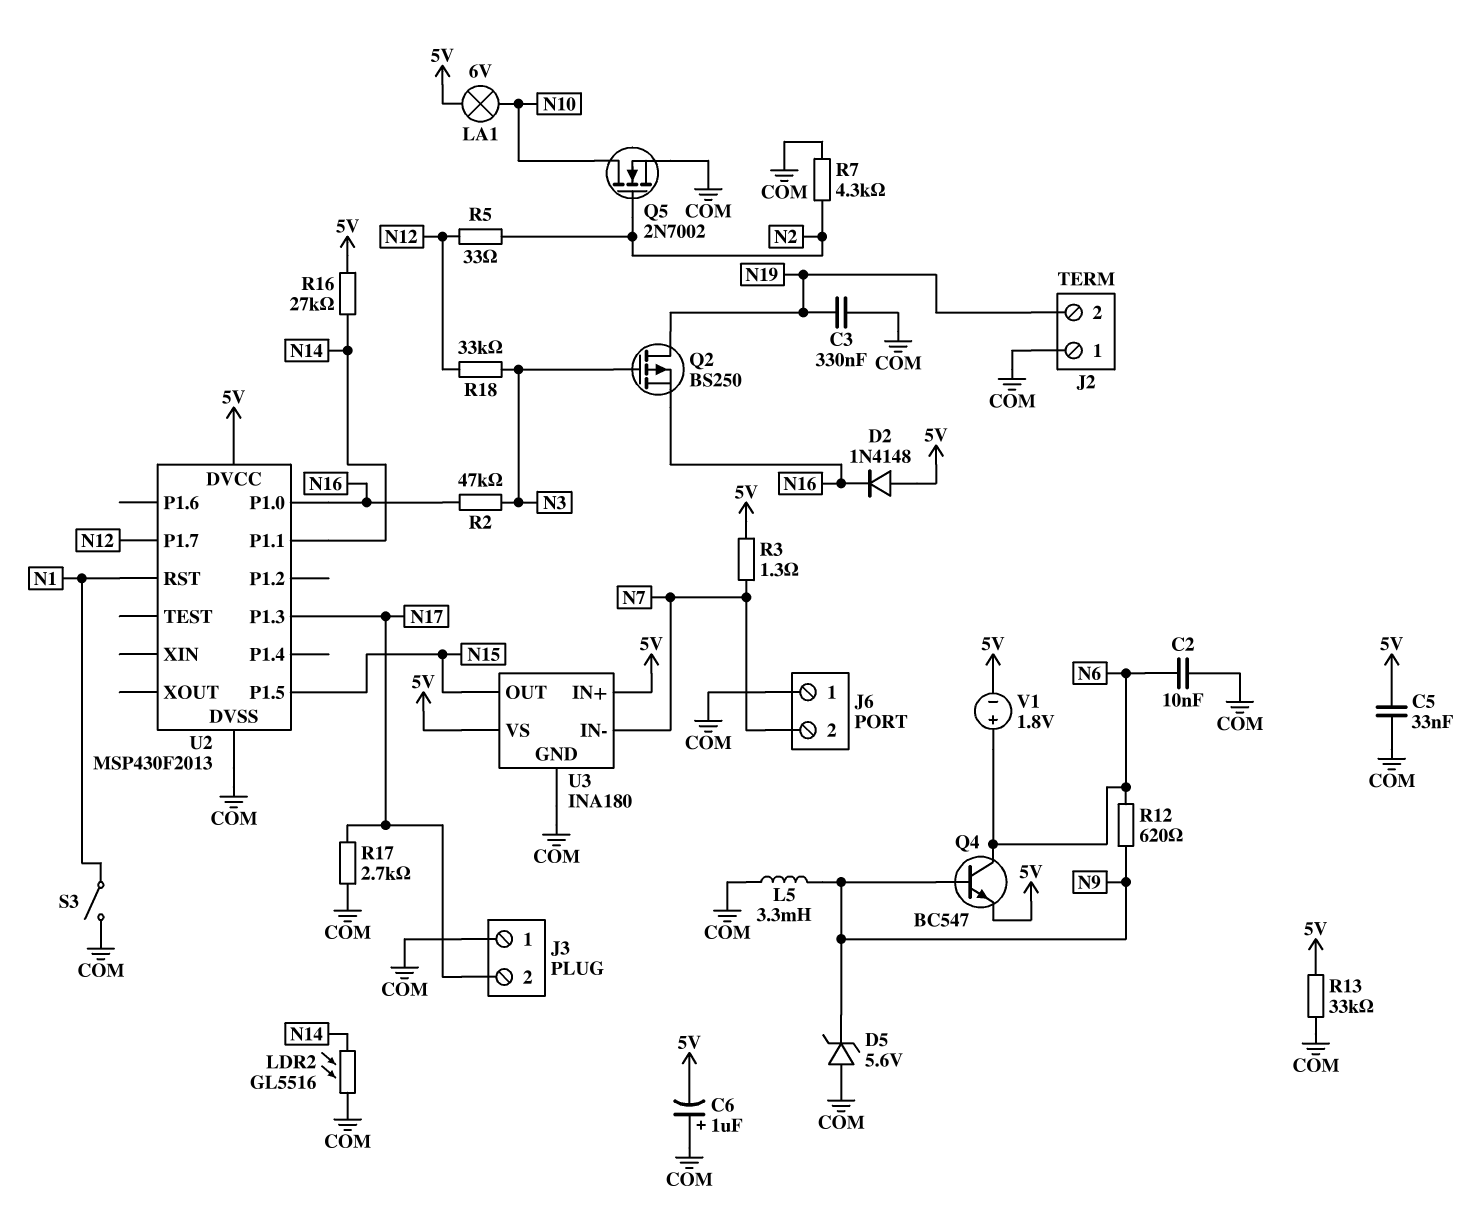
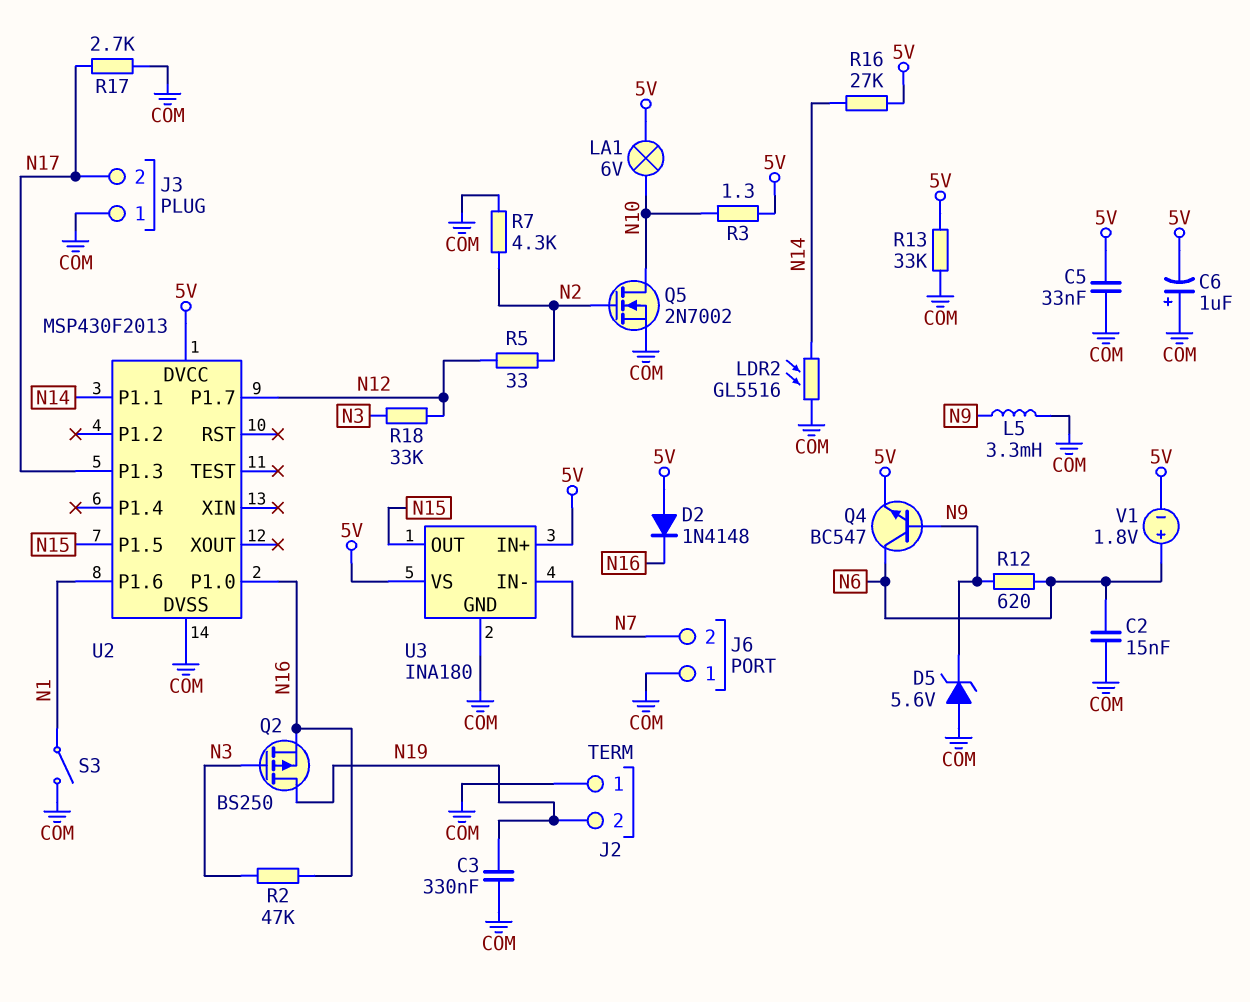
C2: 10nF (COM, N6) -> 15nF (COM, N6)
R3: 1.3 (5V, N7) -> 1.3 (5V, N10)
U2 pin P1.6: none -> N1
U2 pin RST: N1 -> none

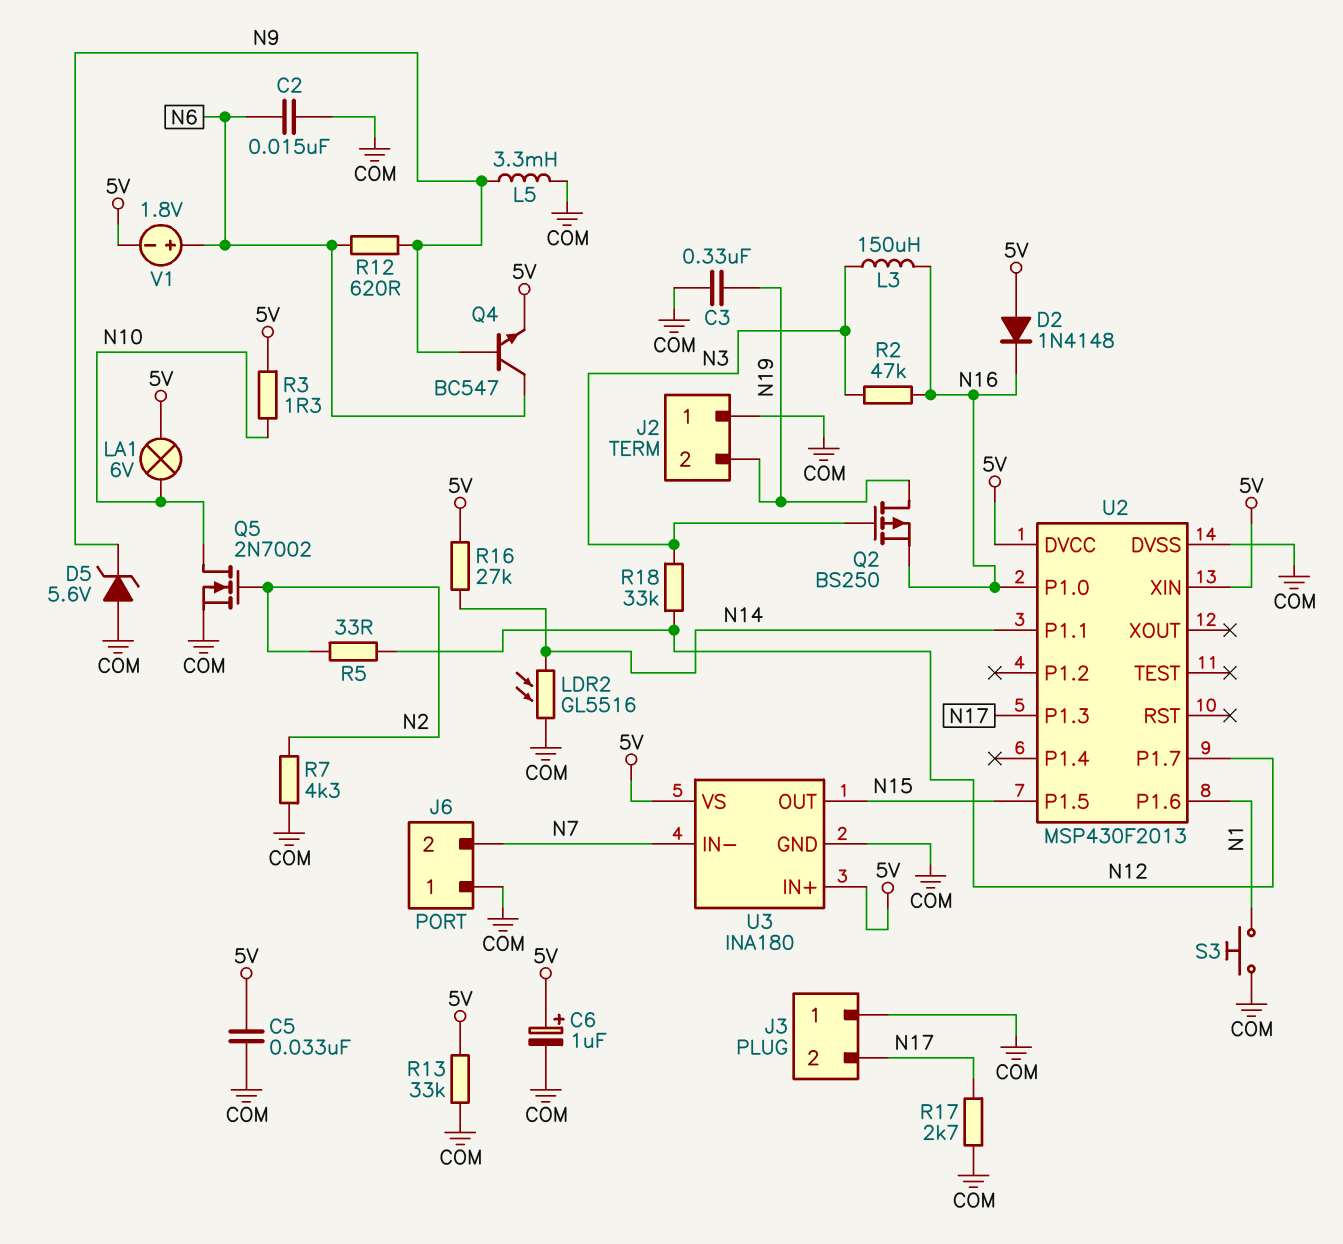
C6: 1uF (plus COM, minus 5V) -> 1uF (plus 5V, minus COM)
L3: none -> 150uH (N3, N16)
S3: switch (COM, N1) -> button (COM, N1)
U2 pin XIN: none -> 5V

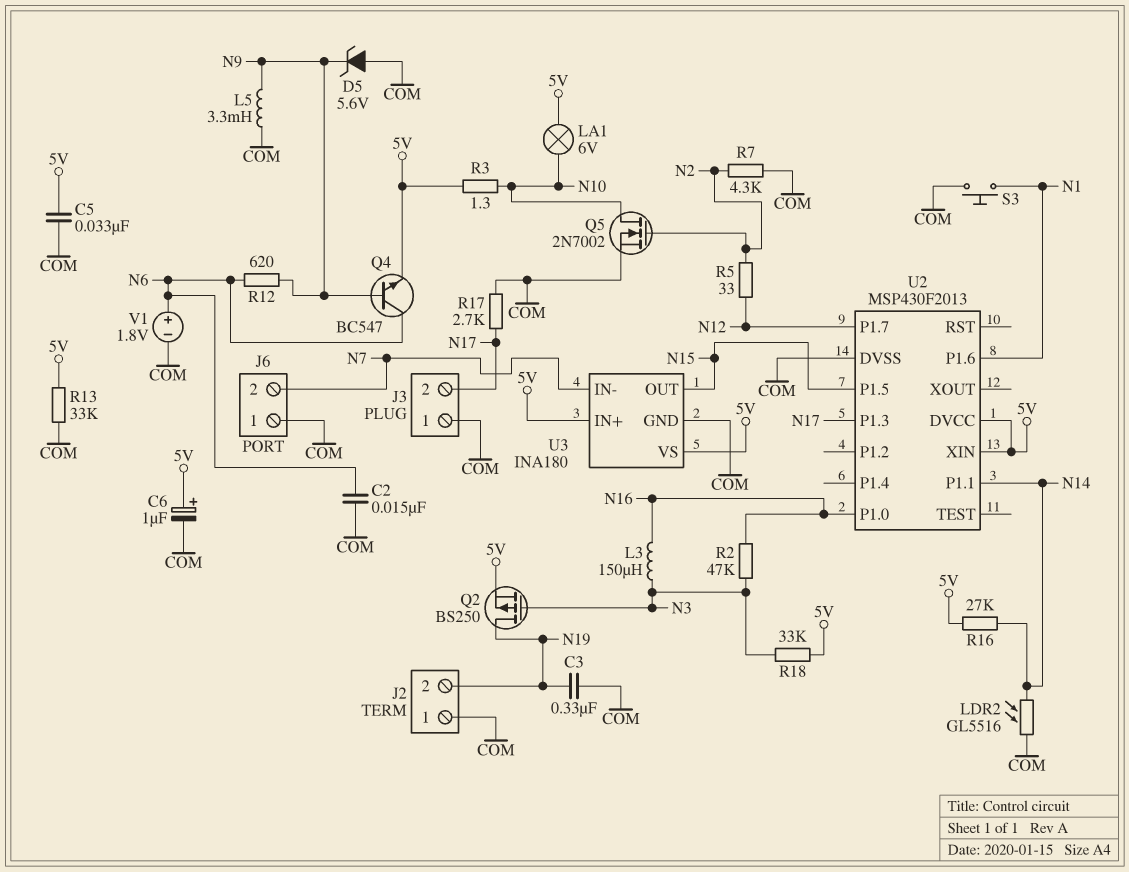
D2: diode 1N4148 (A 5V, K N16) -> none
Q2: PMOS BS250 (G N3, D N19, S N16) -> PMOS BS250 (G N3, D N19, S 5V)
R18: 33k (N3, N12) -> 33k (5V, N3)
V1: 1.8V (plus N6, minus 5V) -> 1.8V (plus N6, minus COM)

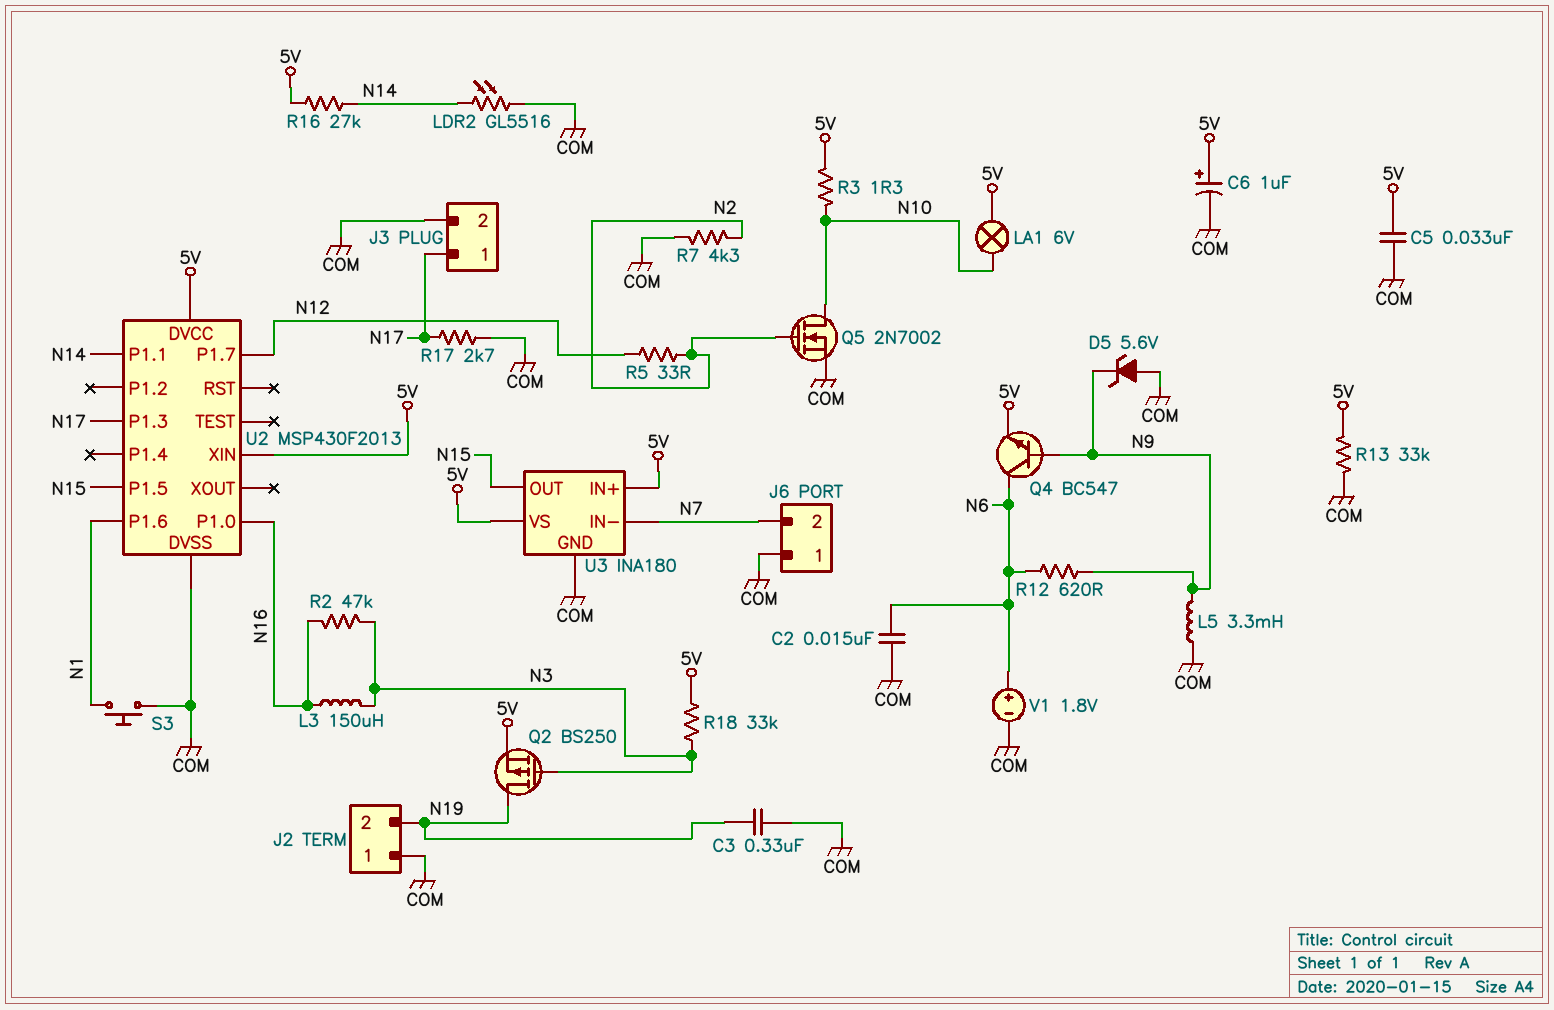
J3 pin 1: COM -> N17
J3 pin 2: N17 -> COM

